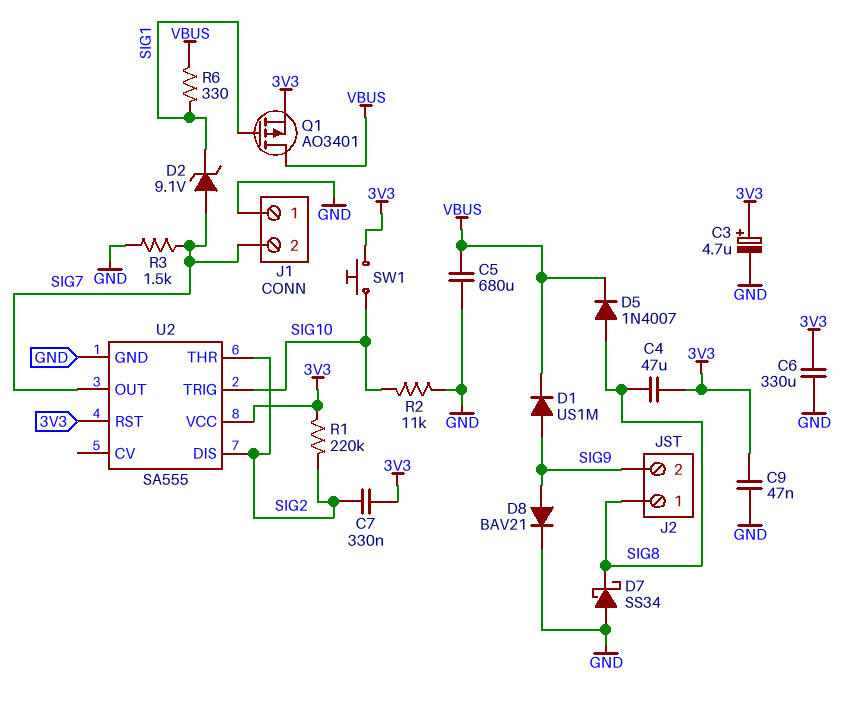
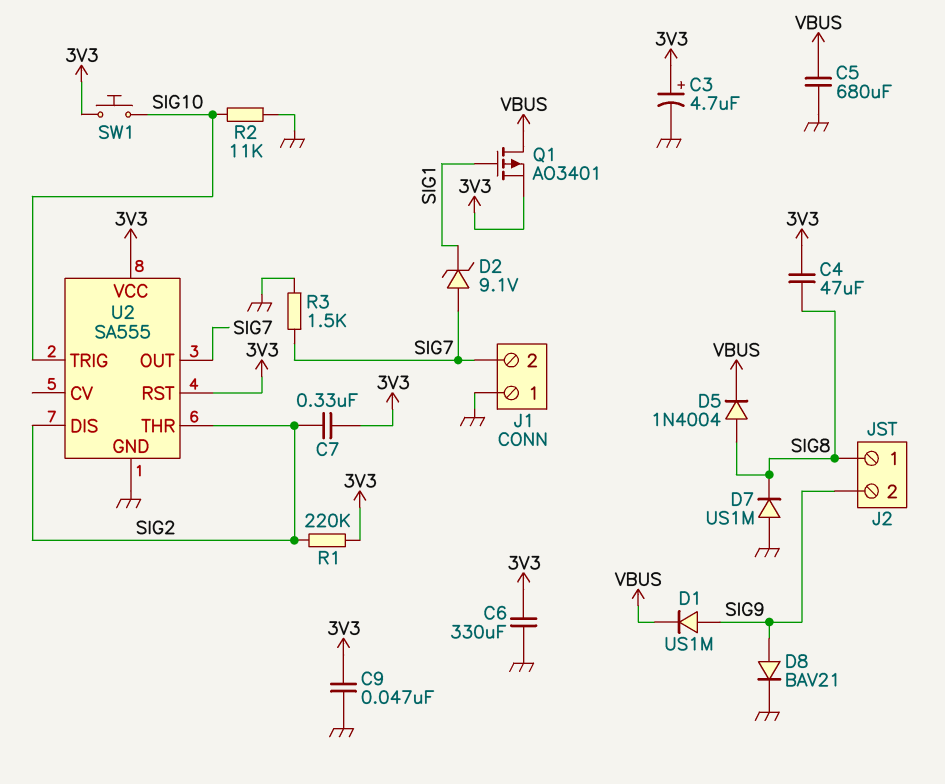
D5: diode 1N4007 (A SIG8, K VBUS) -> diode 1N4004 (A SIG8, K VBUS)
D7: schottky SS34 (A GND, K SIG8) -> diode US1M (A GND, K SIG8)
R6: 330 (SIG1, VBUS) -> none

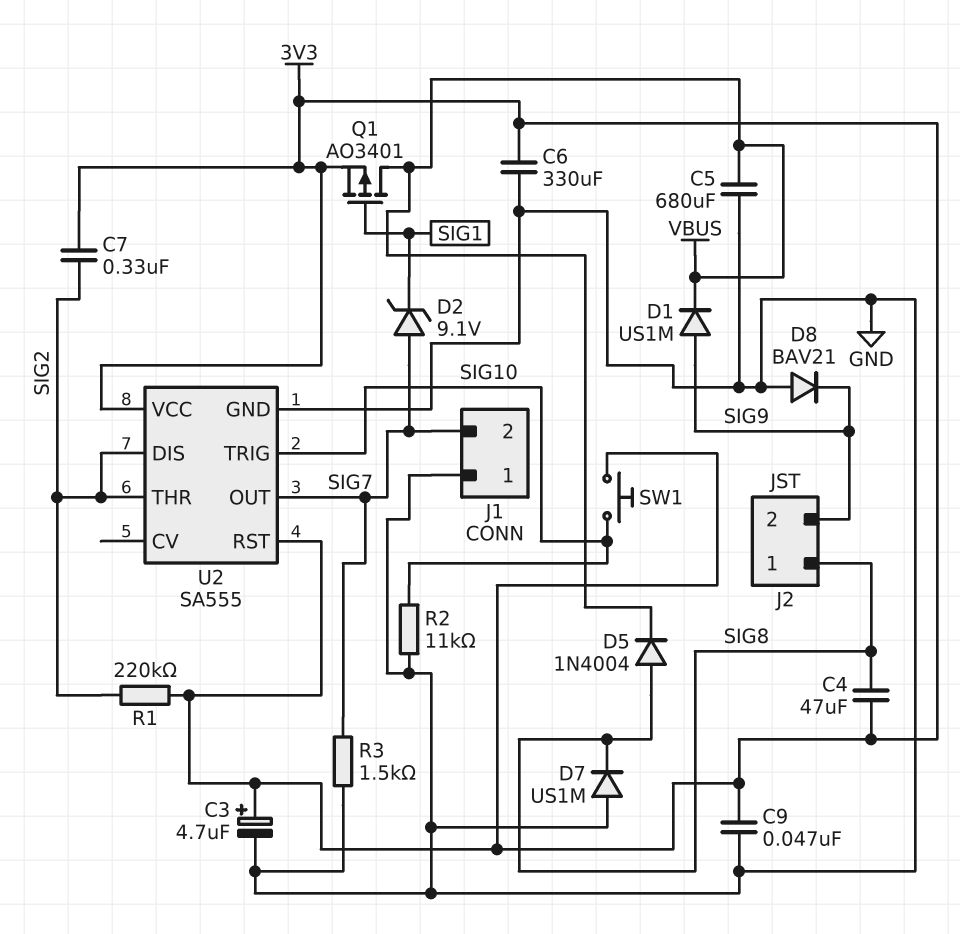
D8: diode BAV21 (A SIG9, K GND) -> diode BAV21 (A GND, K SIG9)

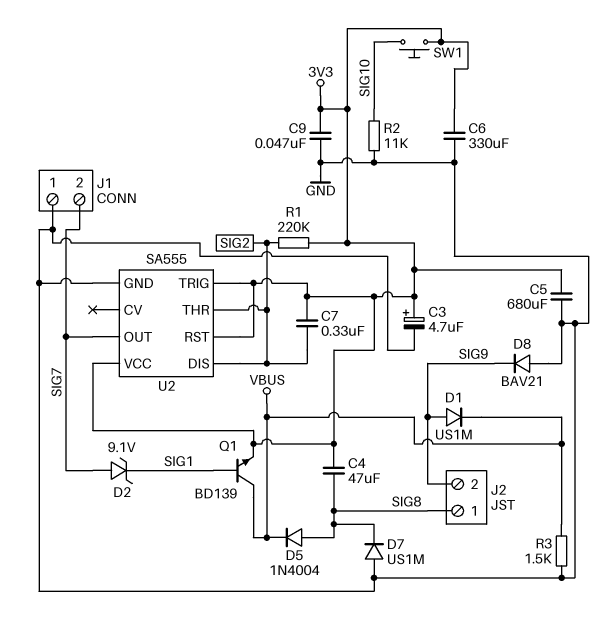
C5: 680uF (GND, VBUS) -> 680uF (3V3, GND)
Q1: PMOS AO3401 (G SIG1, D VBUS, S 3V3) -> NPN BD139 (B SIG1, C VBUS, E 3V3)
R3: 1.5k (GND, SIG7) -> 1.5k (GND, VBUS)
U2 pin TRIG: SIG10 -> 3V3

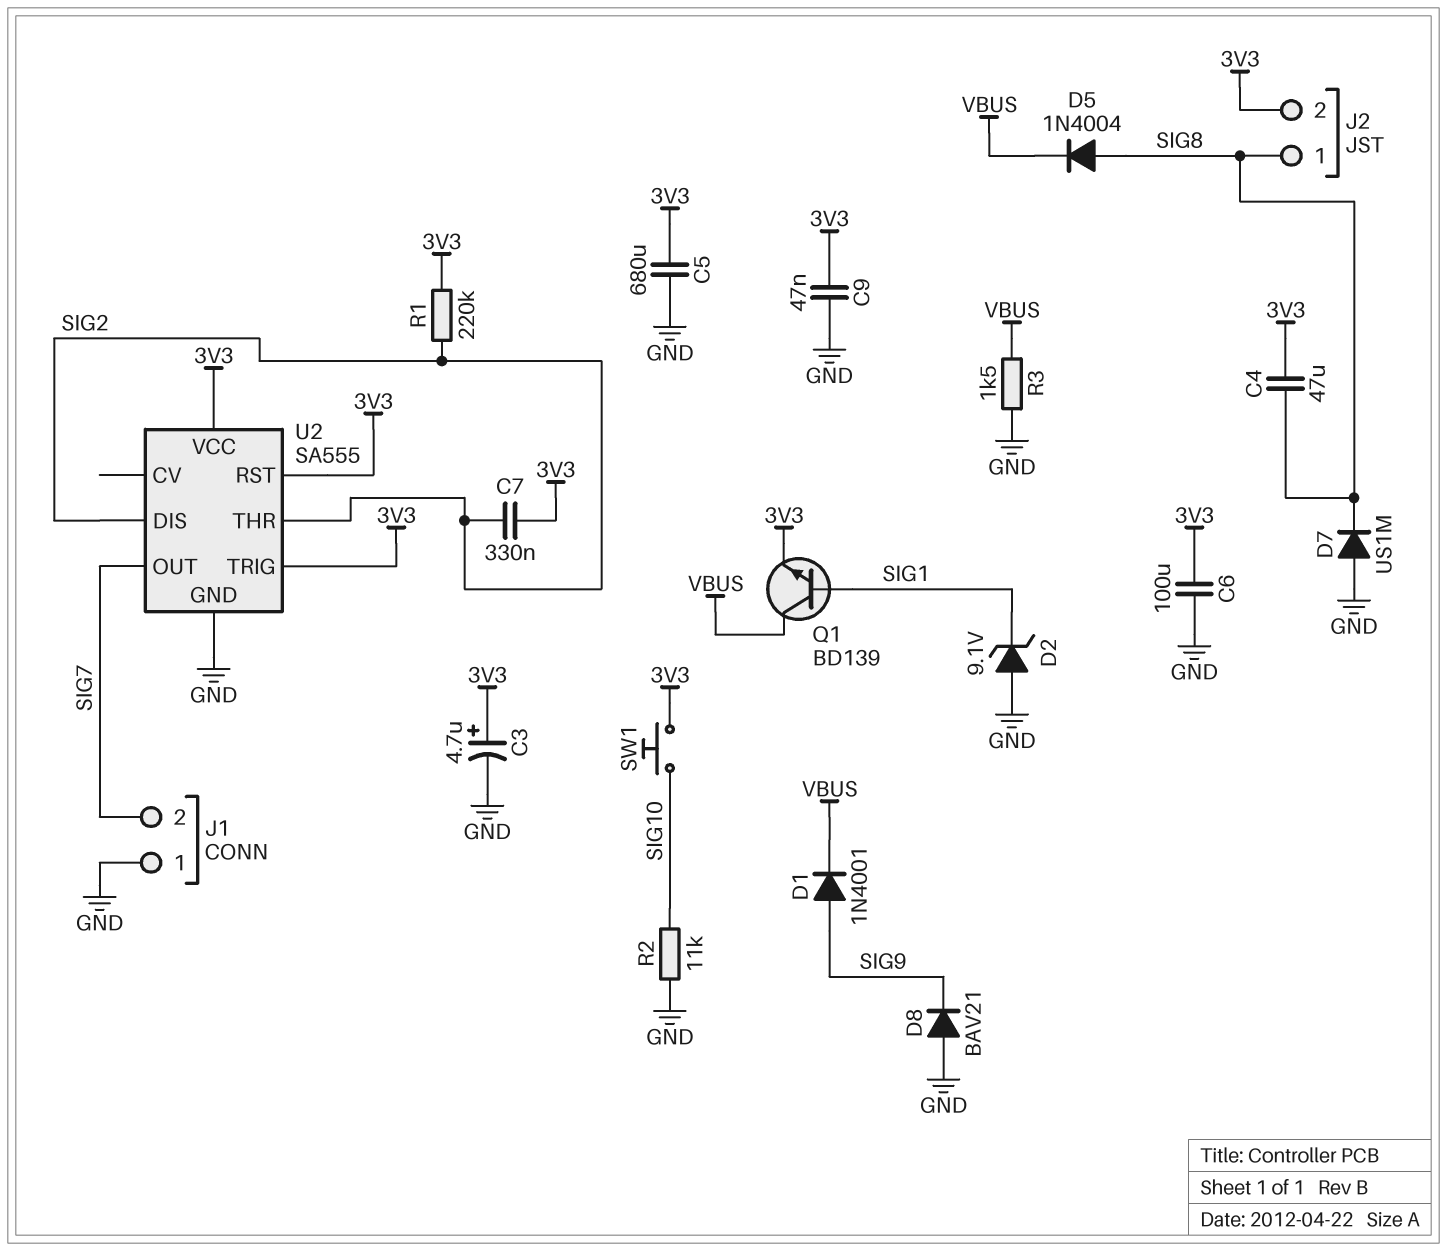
C6: 330uF (3V3, GND) -> 100uF (3V3, GND)
D1: diode US1M (A SIG9, K VBUS) -> diode 1N4001 (A SIG9, K VBUS)
D2: zener 9.1V (A SIG7, K SIG1) -> zener 9.1V (A GND, K SIG1)
J2 pin 2: SIG9 -> 3V3

